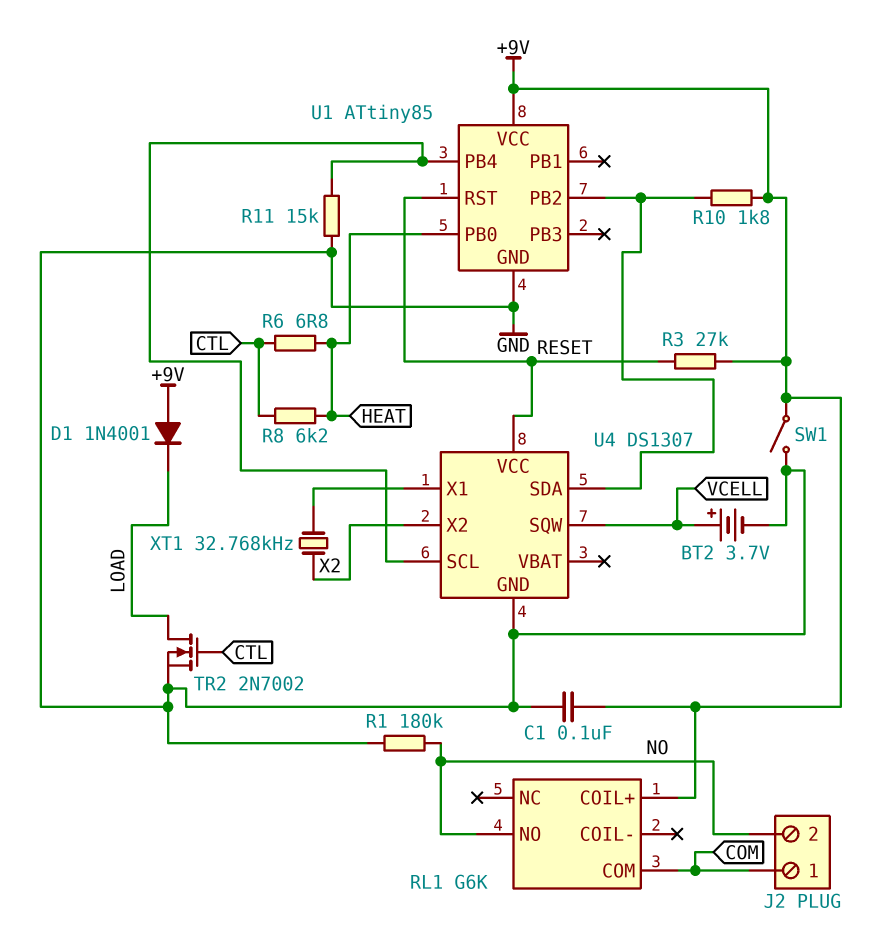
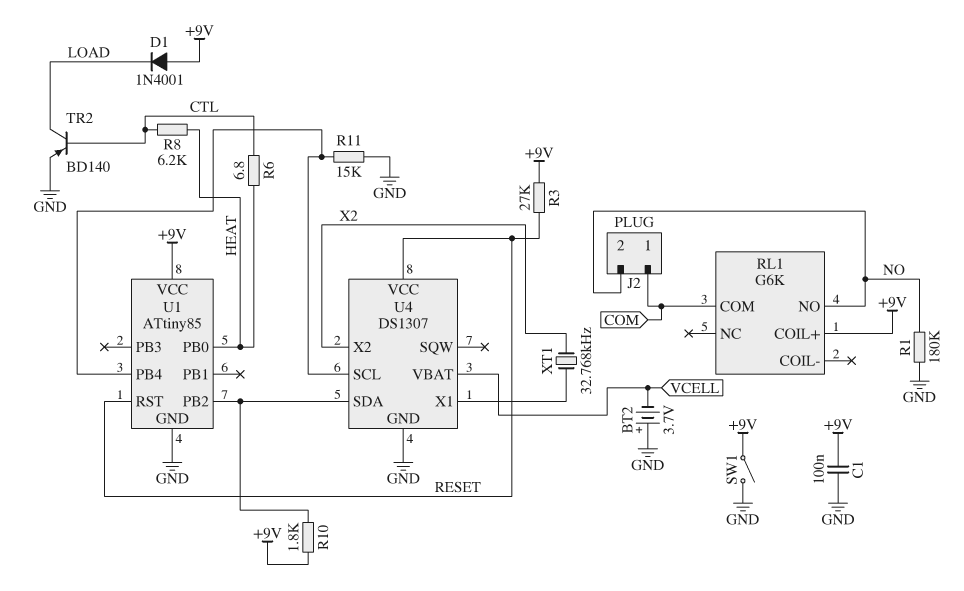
BT2: 3.7V (plus VCELL, minus GND) -> 3.7V (plus GND, minus VCELL)
TR2: NMOS 2N7002 (G CTL, D LOAD, S GND) -> PNP BD140 (B CTL, C LOAD, E GND)
U4 pin SQW: VCELL -> none
U4 pin VBAT: none -> VCELL

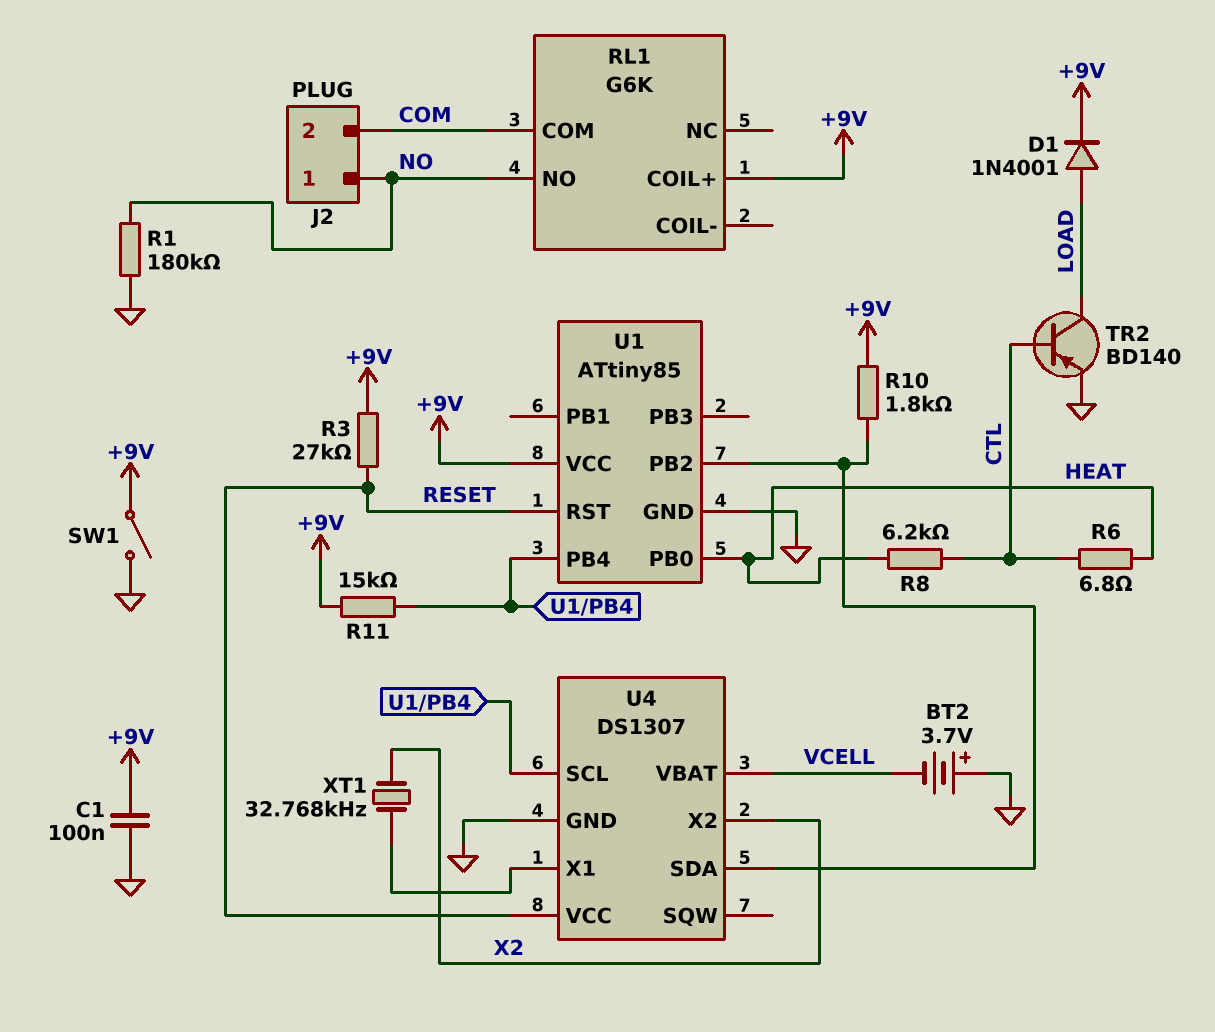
D1: diode 1N4001 (A +9V, K LOAD) -> diode 1N4001 (A LOAD, K +9V)
J2 pin 1: COM -> NO
J2 pin 2: NO -> COM
R11: 15k (GND, U1/PB4) -> 15k (+9V, U1/PB4)

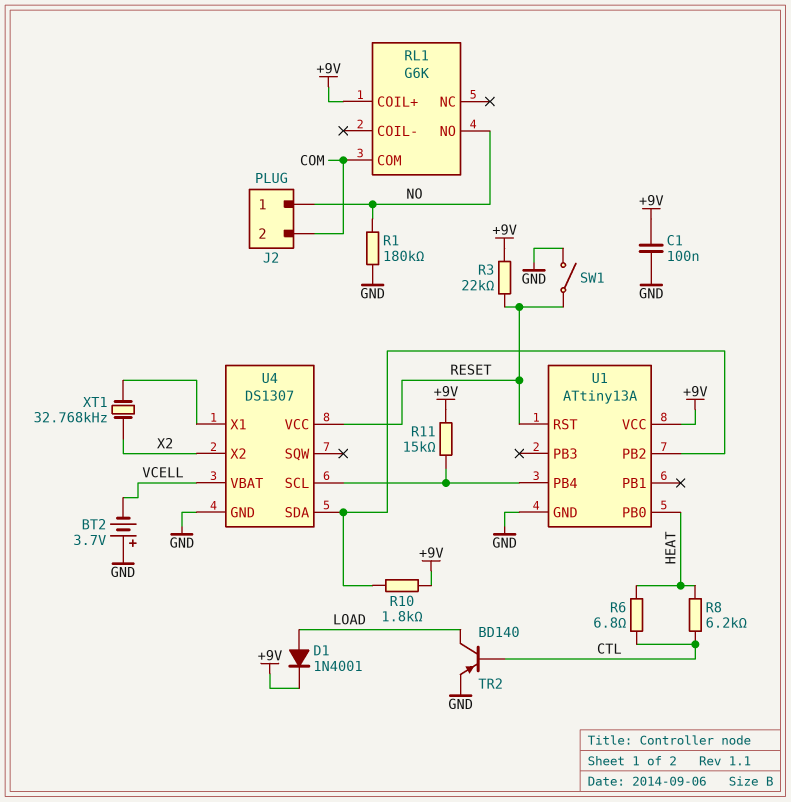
R3: 27k (+9V, RESET) -> 22k (+9V, RESET)
SW1: switch (+9V, GND) -> switch (GND, RESET)
U1: ATtiny85 -> ATtiny13A

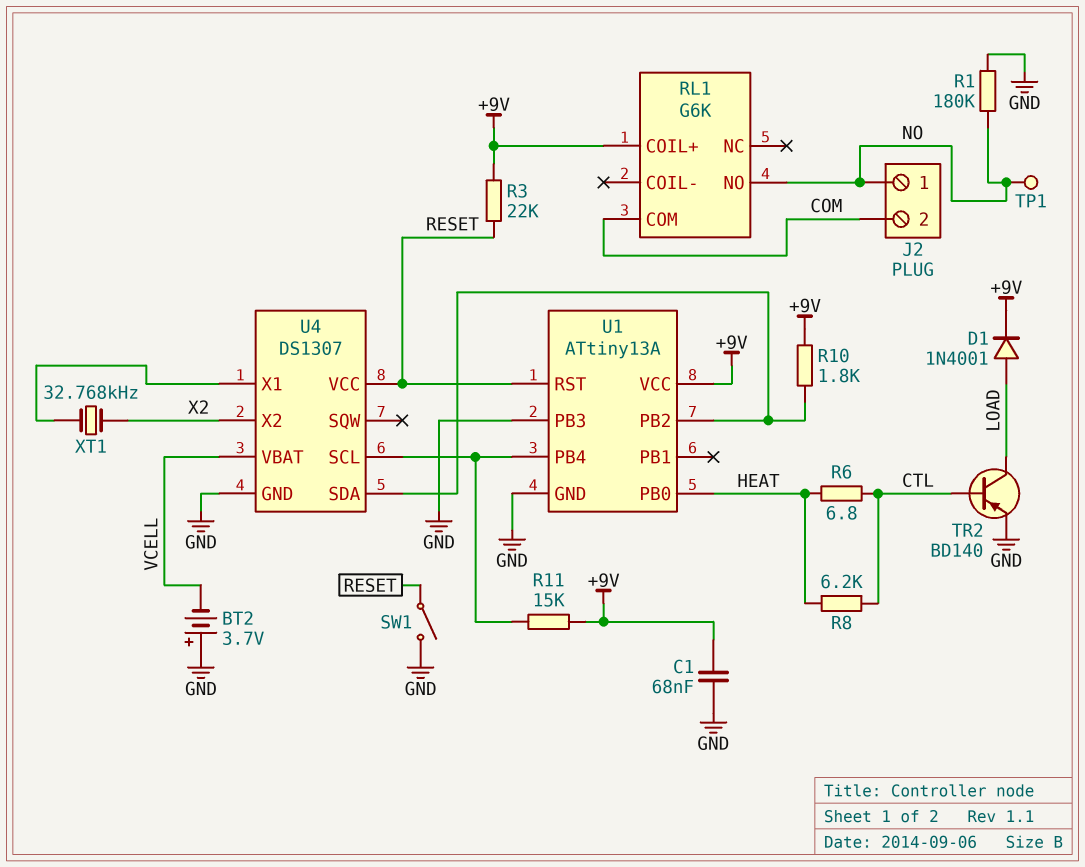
C1: 100nF (+9V, GND) -> 68nF (+9V, GND)
TP1: none -> test point (NO)
U1 pin PB3: none -> GND

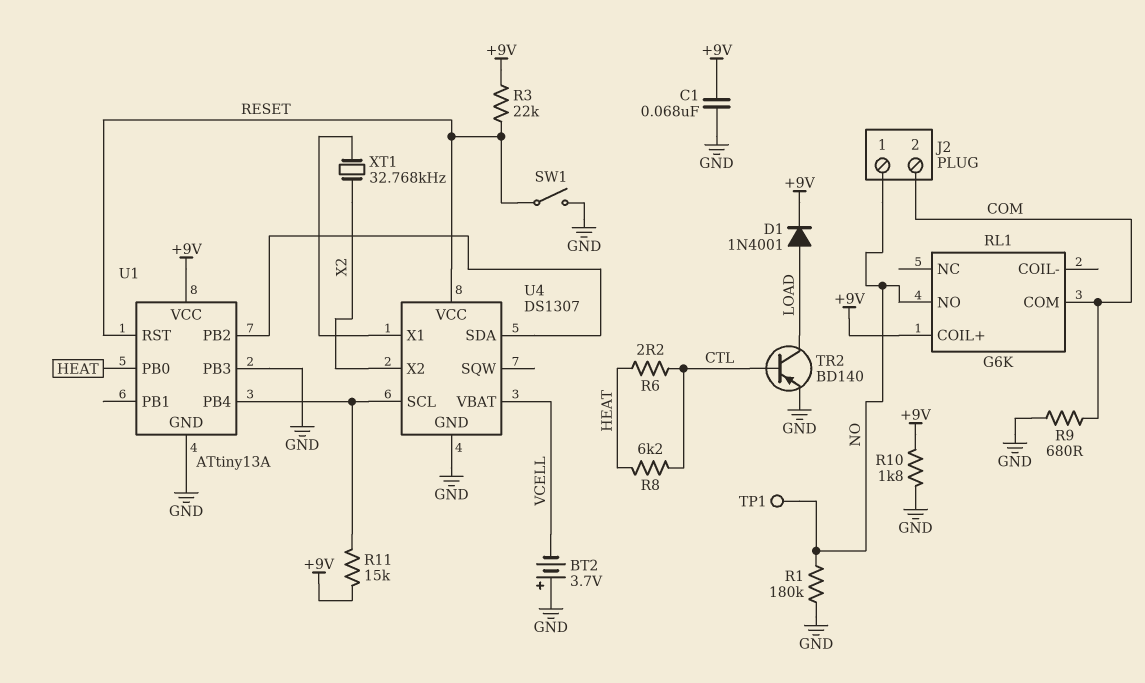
R6: 6.8 (CTL, HEAT) -> 2.2 (CTL, HEAT)
R9: none -> 680 (COM, GND)
R10: 1.8k (+9V, U1/PB2) -> 1.8k (+9V, GND)

